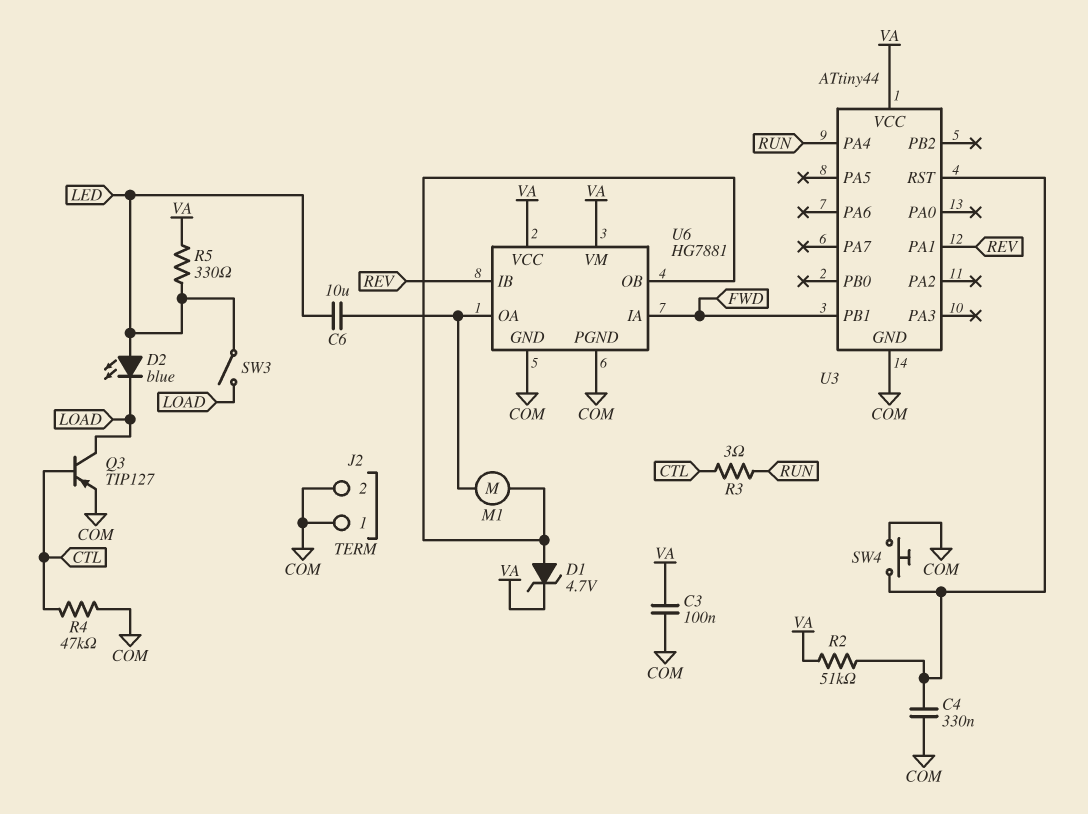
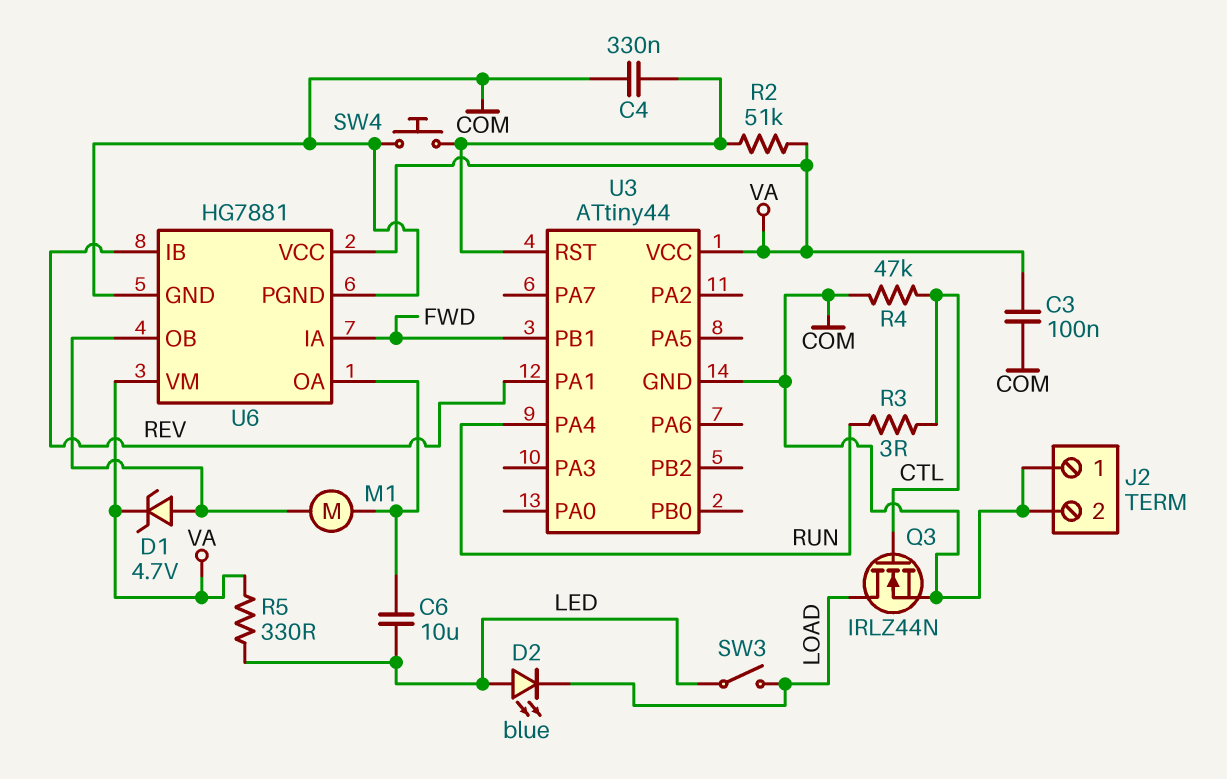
Q3: PNP TIP127 (B CTL, C LOAD, E COM) -> NMOS IRLZ44N (G CTL, D LOAD, S COM)

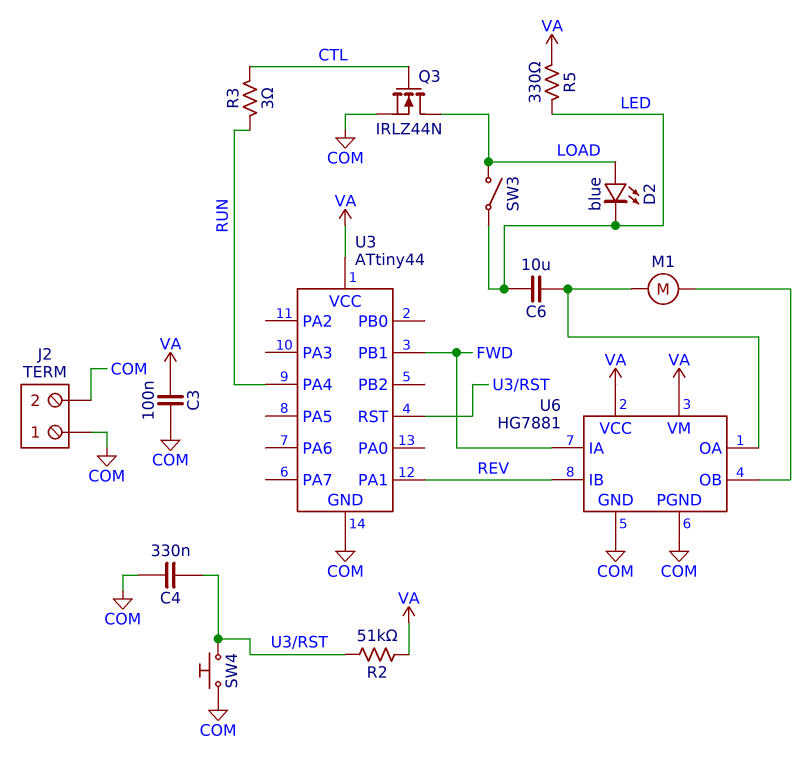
D1: zener 4.7V (A U6/OB, K VA) -> none
D2: LED blue (A LED, K LOAD) -> LED blue (A LOAD, K LED)
R4: 47k (COM, CTL) -> none

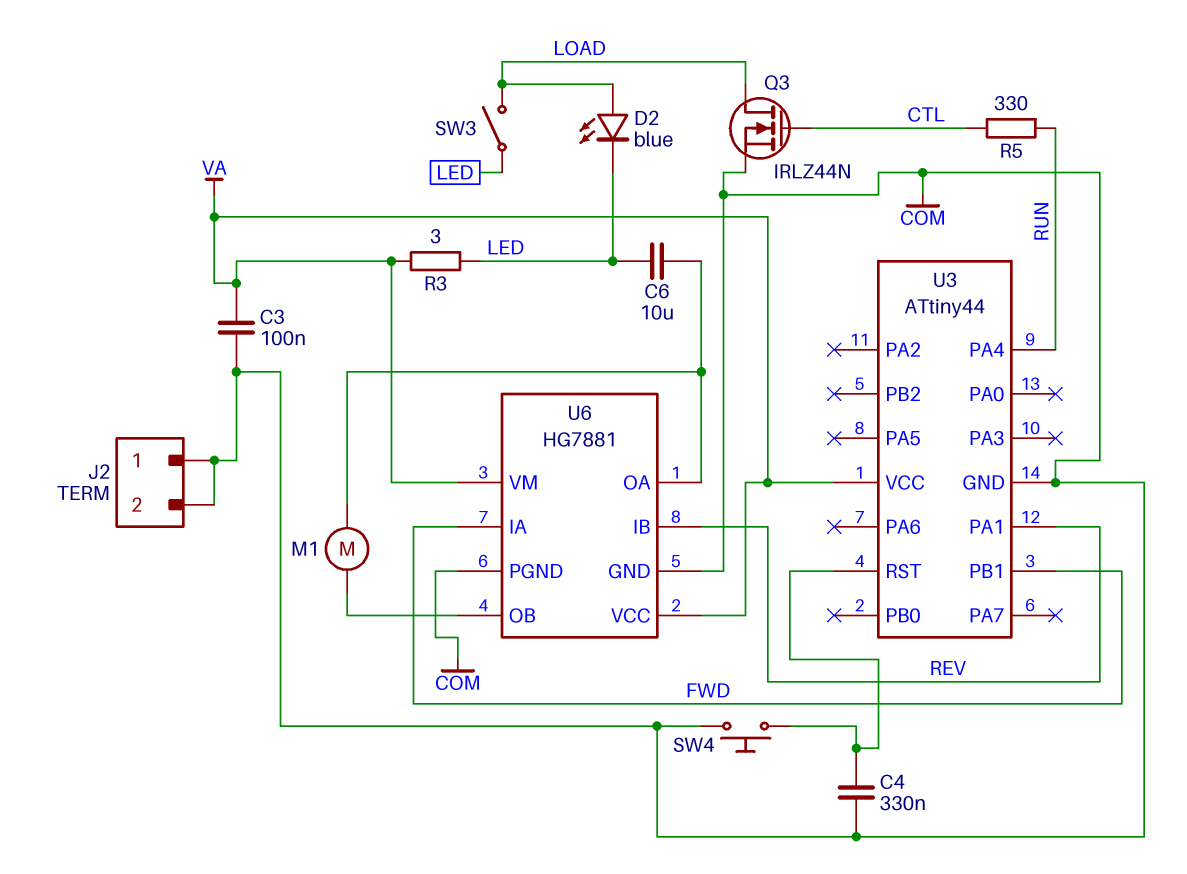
R2: 51k (U3/RST, VA) -> none
R3: 3 (CTL, RUN) -> 3 (LED, VA)
R5: 330 (LED, VA) -> 330 (CTL, RUN)

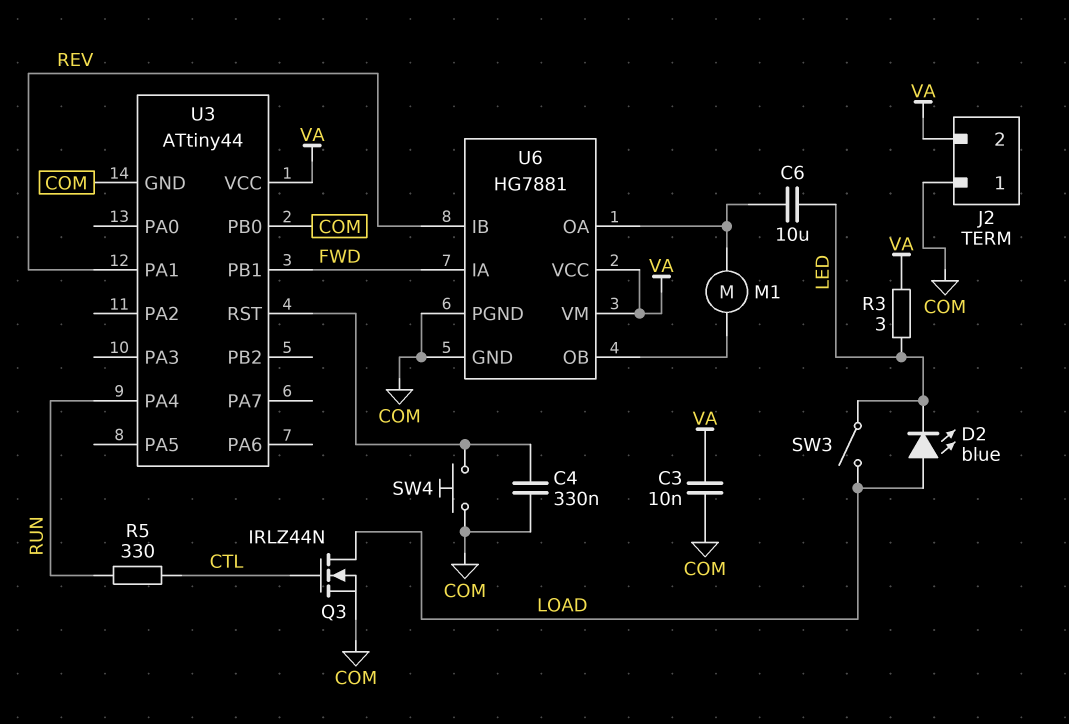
C3: 100nF (COM, VA) -> 10nF (COM, VA)
J2 pin 2: COM -> VA
U3 pin PB0: none -> COM

